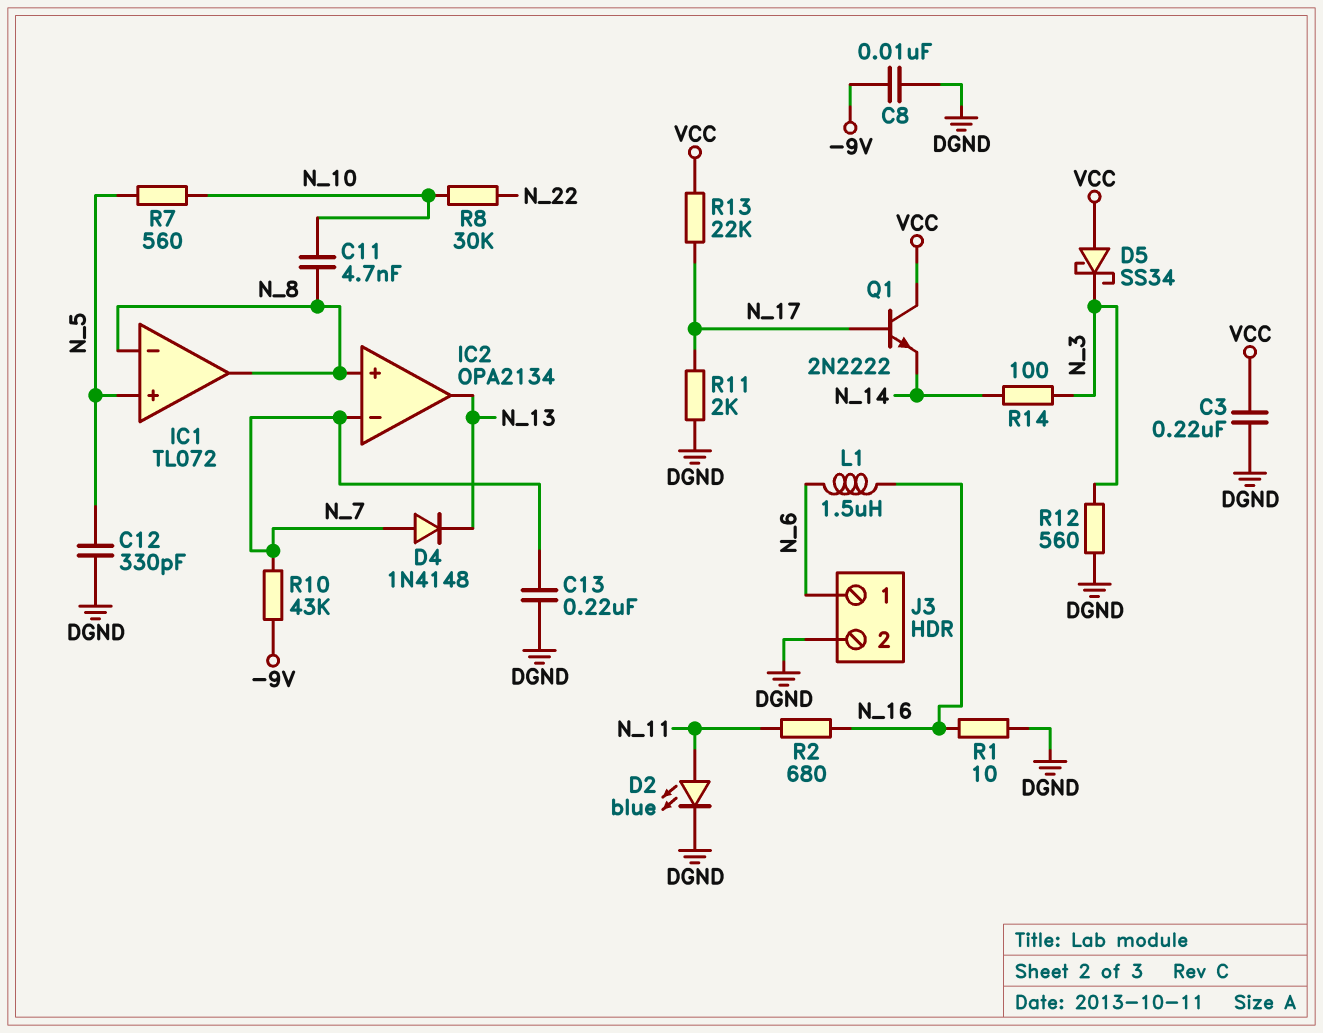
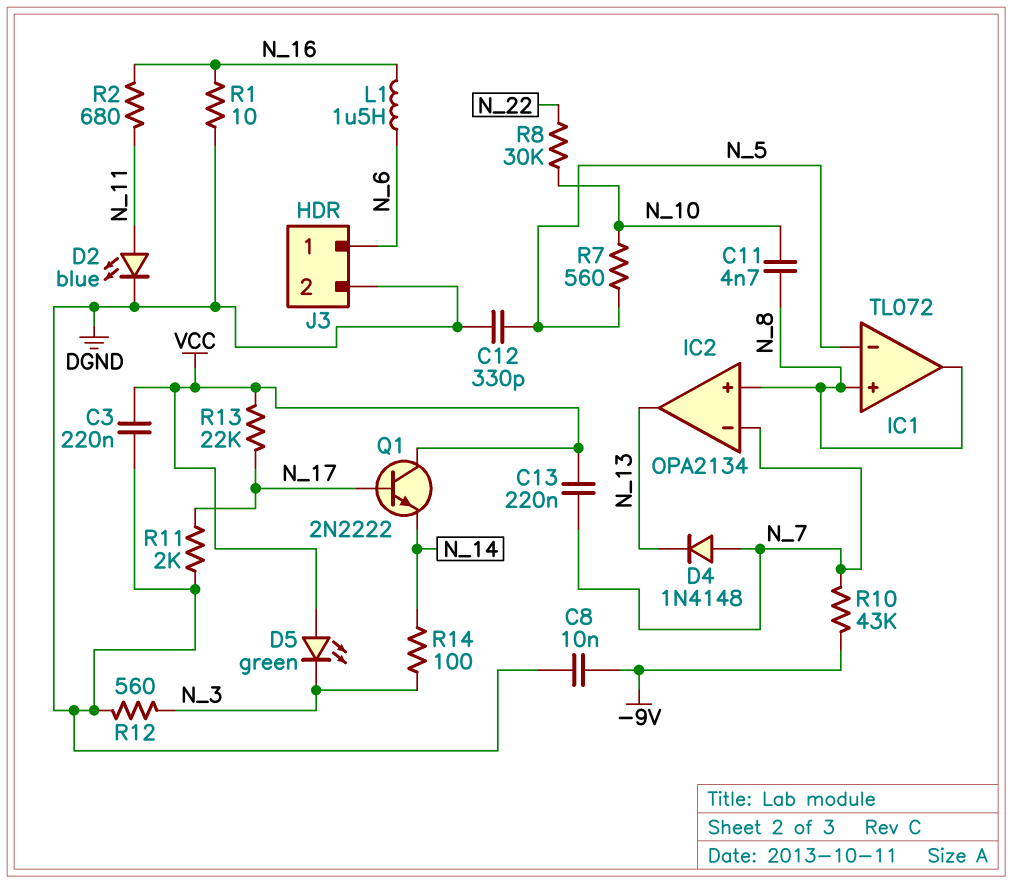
C13: 220nF (DGND, N_7) -> 220nF (N_7, VCC)
D5: schottky SS34 (A VCC, K N_3) -> LED green (A VCC, K N_3)
IC1 pin in+: N_5 -> N_8
IC1 pin in-: N_8 -> N_5

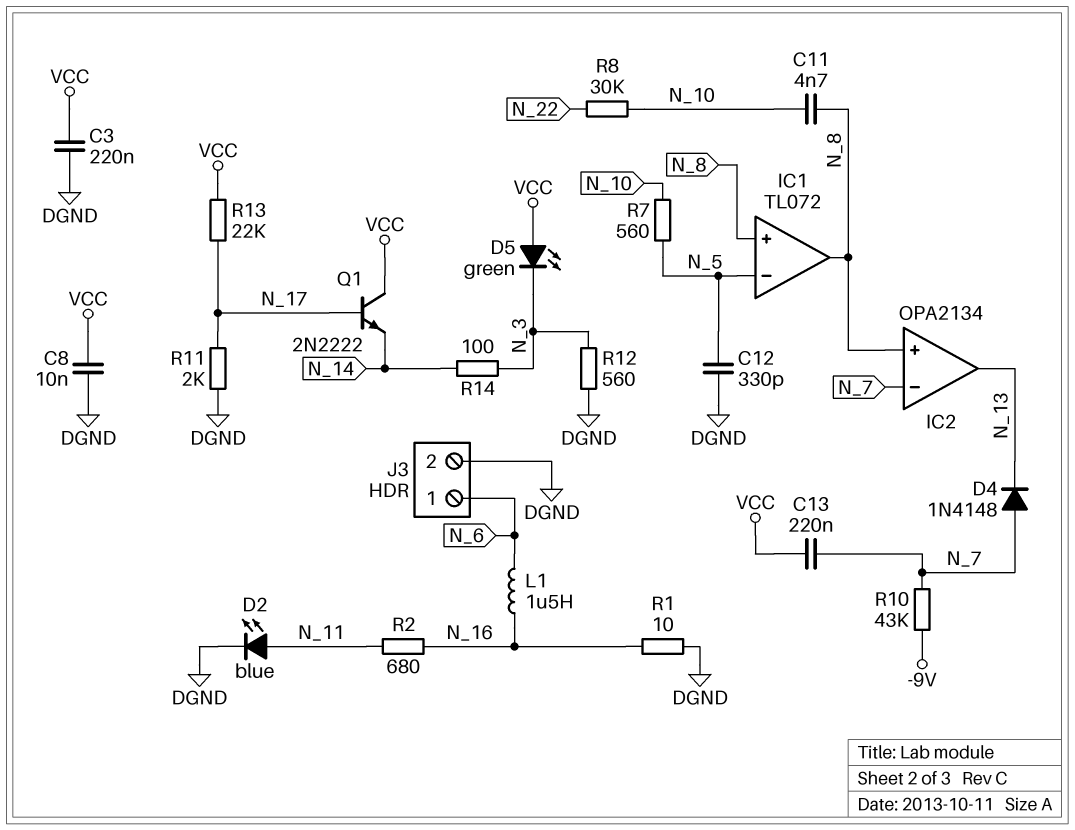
C8: 10nF (-9V, DGND) -> 10nF (DGND, VCC)

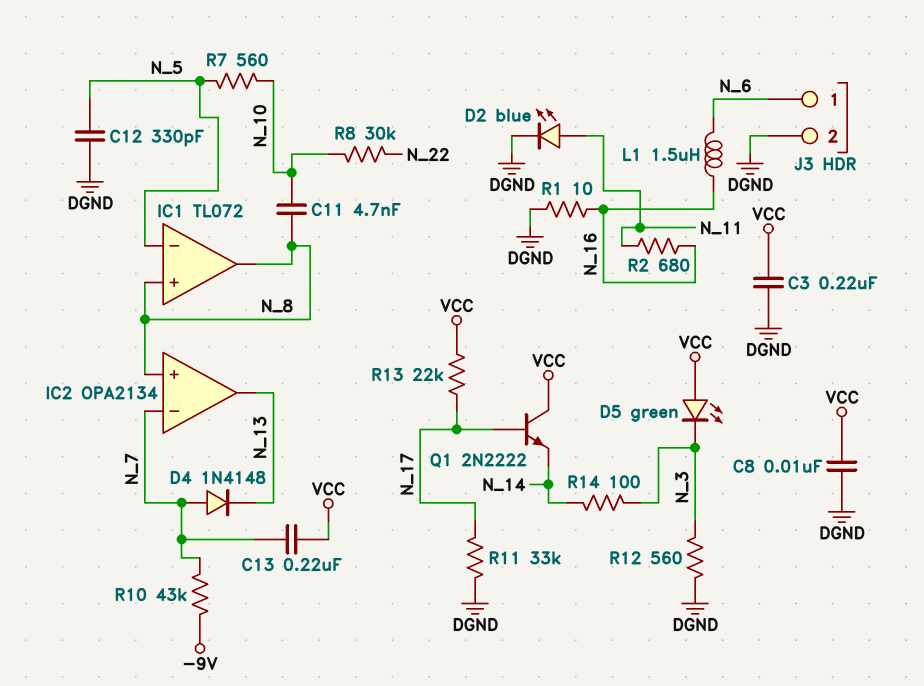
R11: 2k (DGND, N_17) -> 33k (DGND, N_17)

